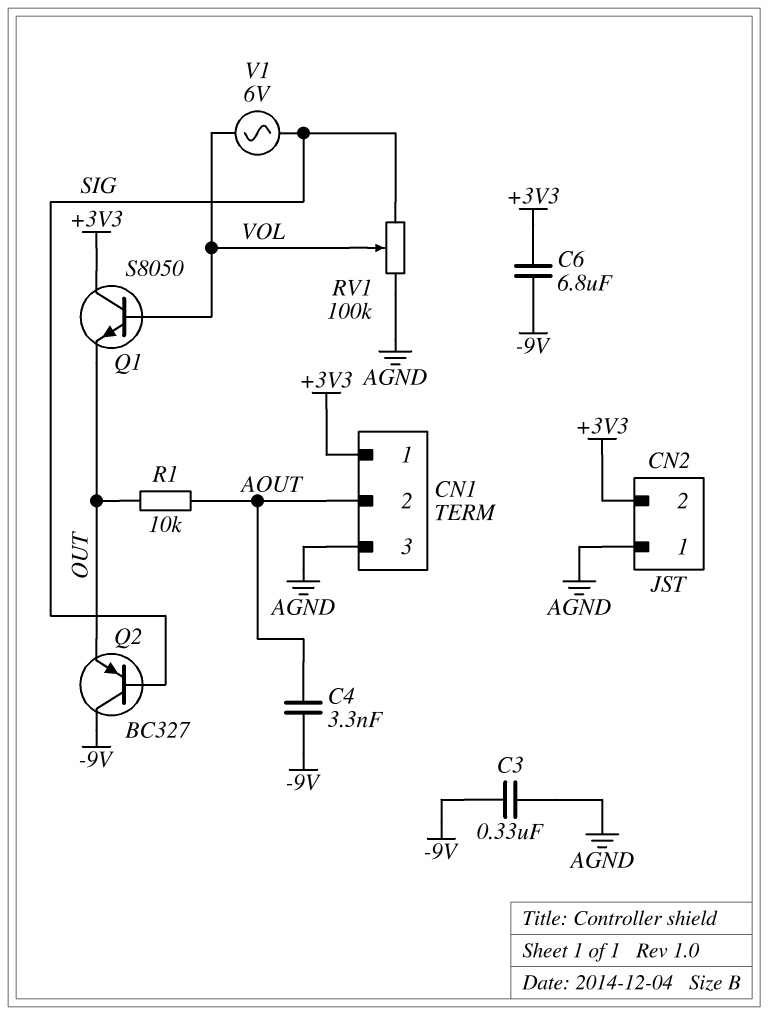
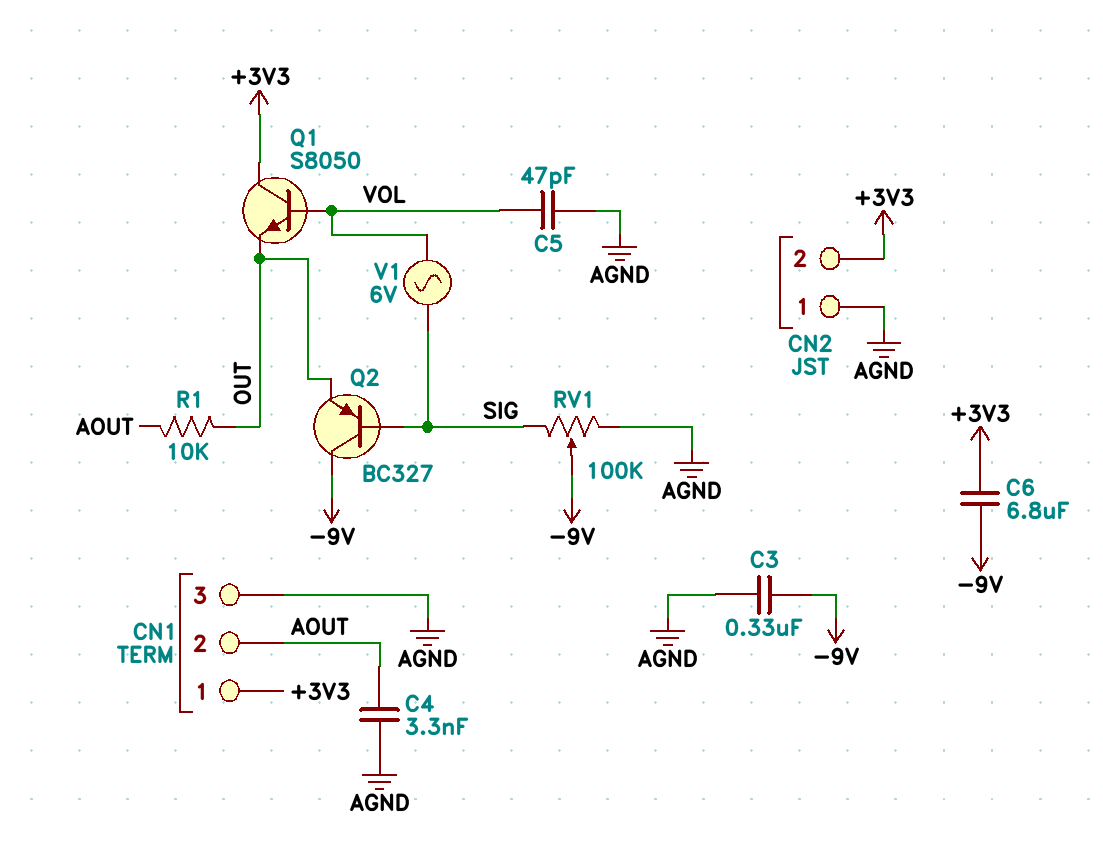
C4: 3.3nF (-9V, AOUT) -> 3.3nF (AGND, AOUT)
C5: none -> 47pF (AGND, VOL)
RV1: 100k (AGND, SIG, wiper VOL) -> 100k (AGND, SIG, wiper -9V)

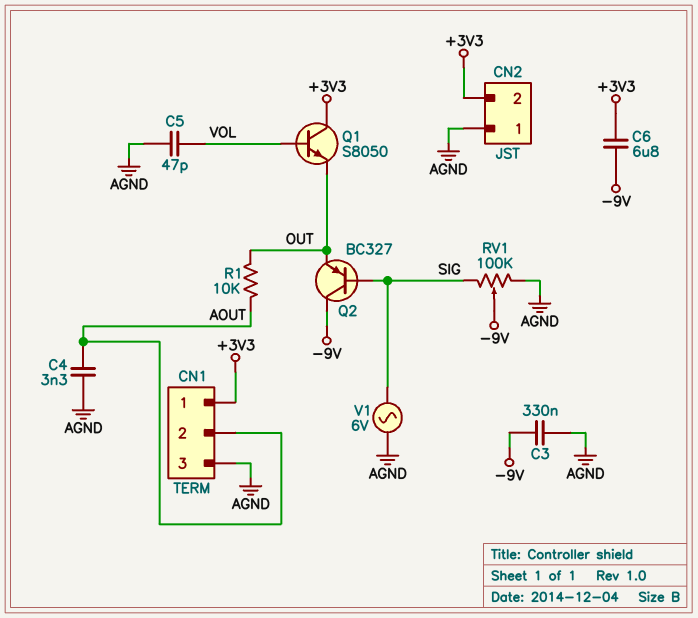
V1: AC 6V (SIG, VOL) -> AC 6V (AGND, SIG)

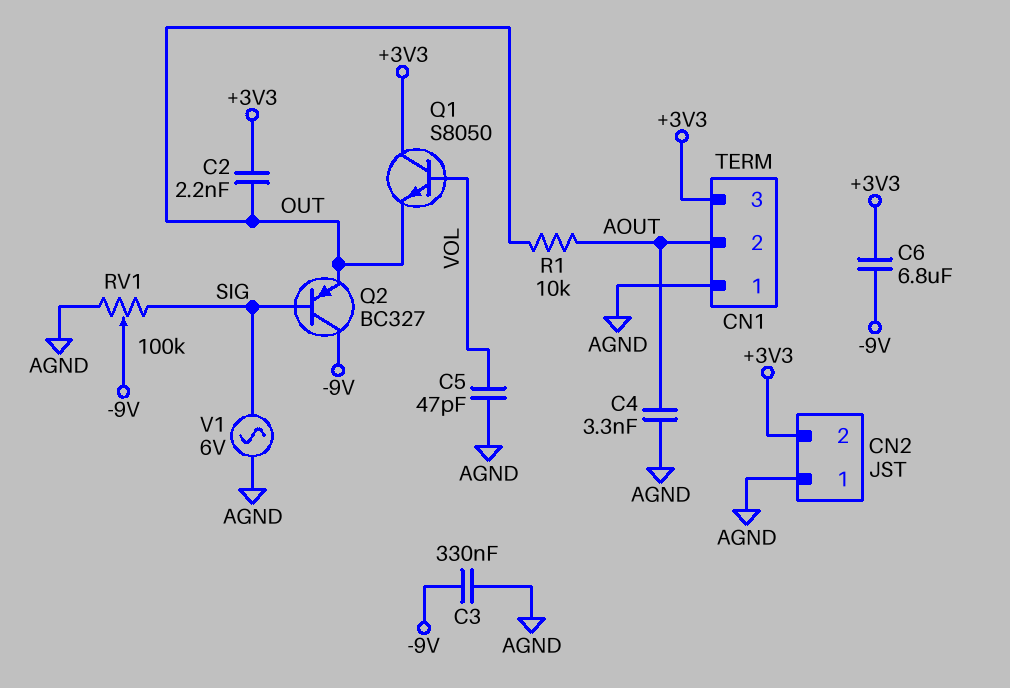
C2: none -> 2.2nF (+3V3, OUT)
CN1 pin 1: +3V3 -> AGND
CN1 pin 3: AGND -> +3V3

